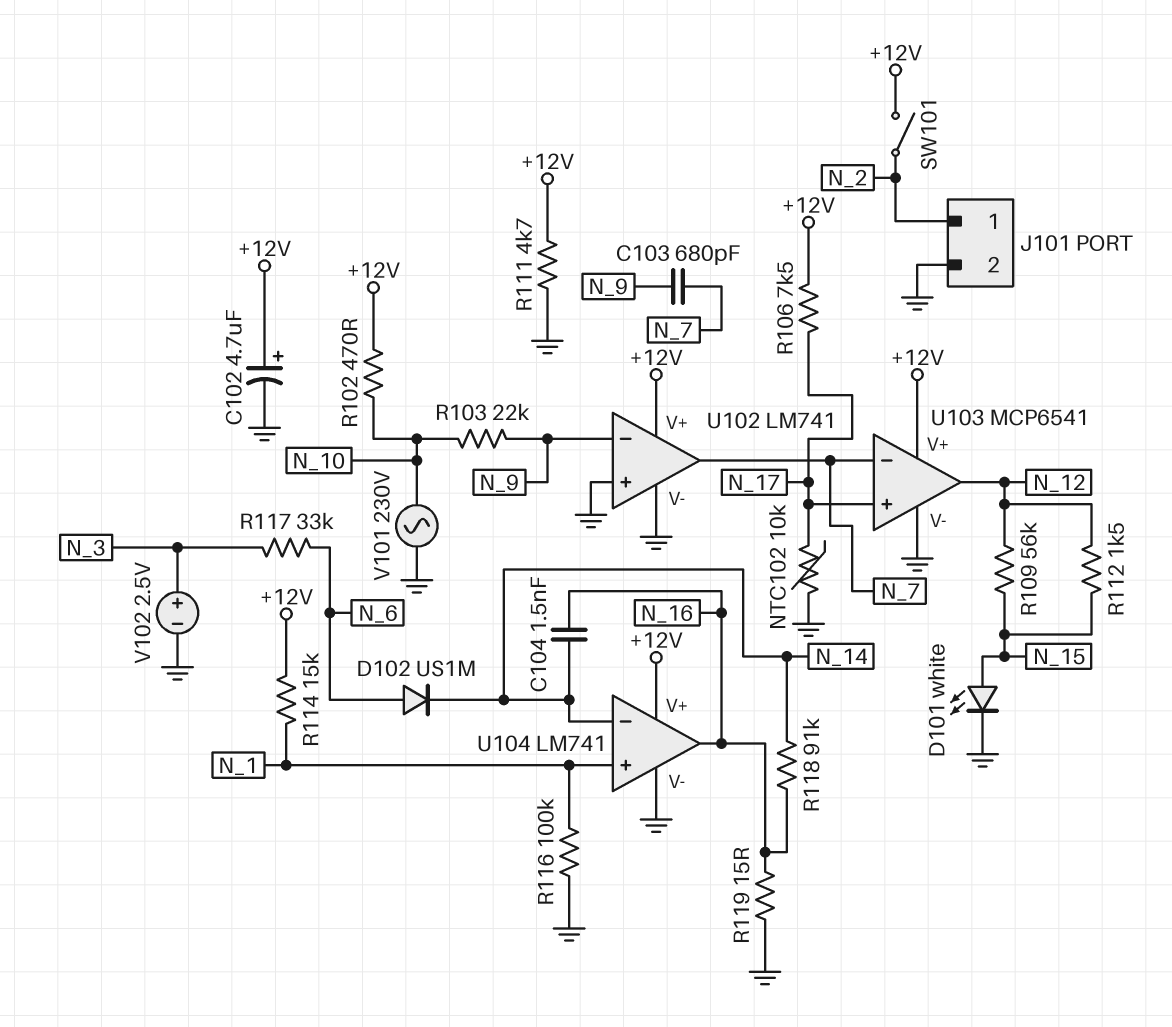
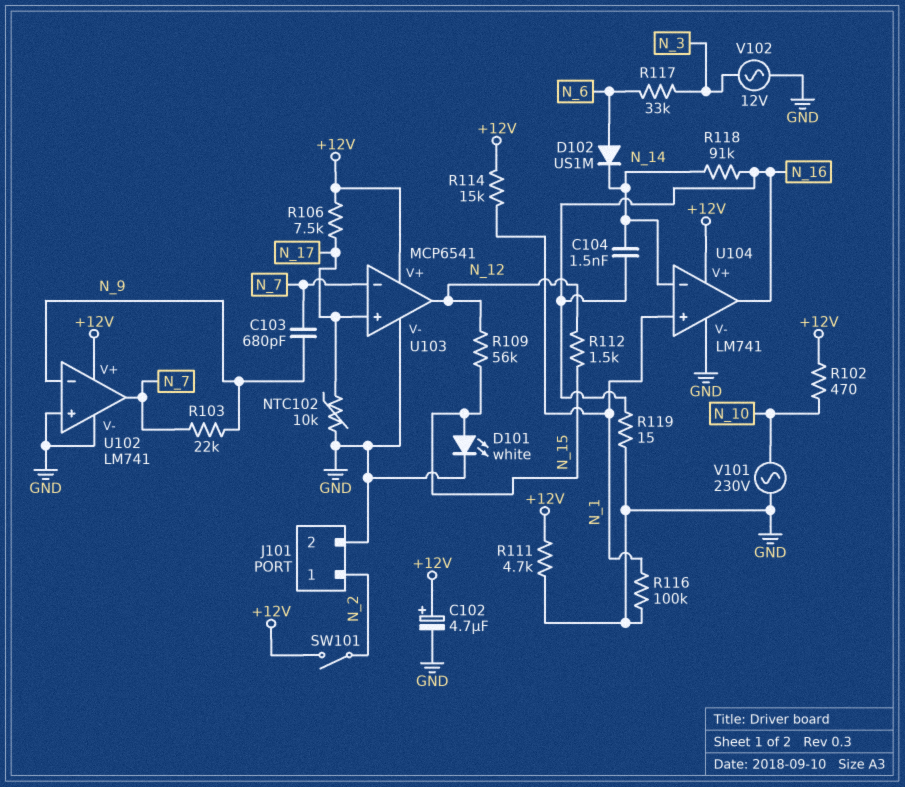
R103: 22k (N_9, N_10) -> 22k (N_7, N_9)
V102: 2.5V (plus N_3, minus GND) -> AC 12V (GND, N_3)

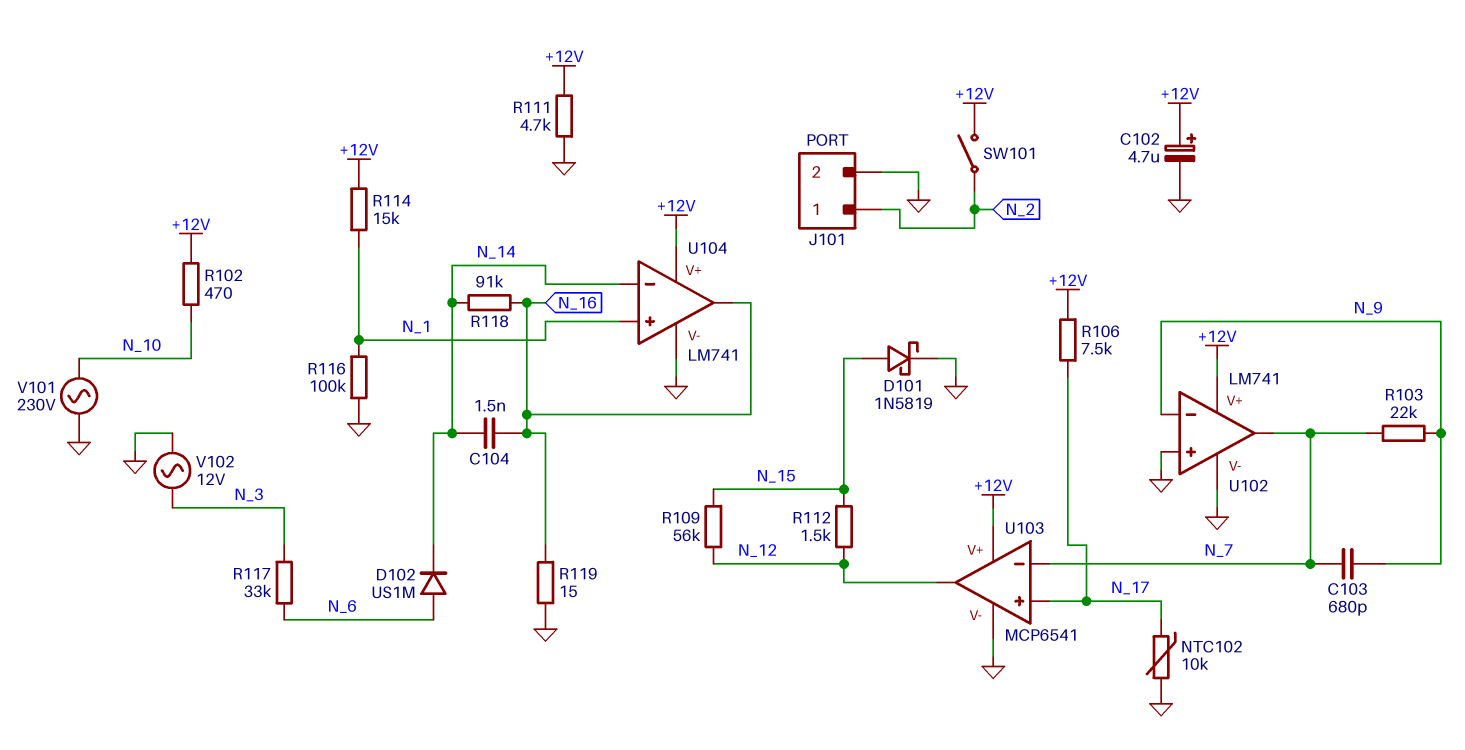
D101: LED white (A N_15, K GND) -> schottky 1N5819 (A N_15, K GND)

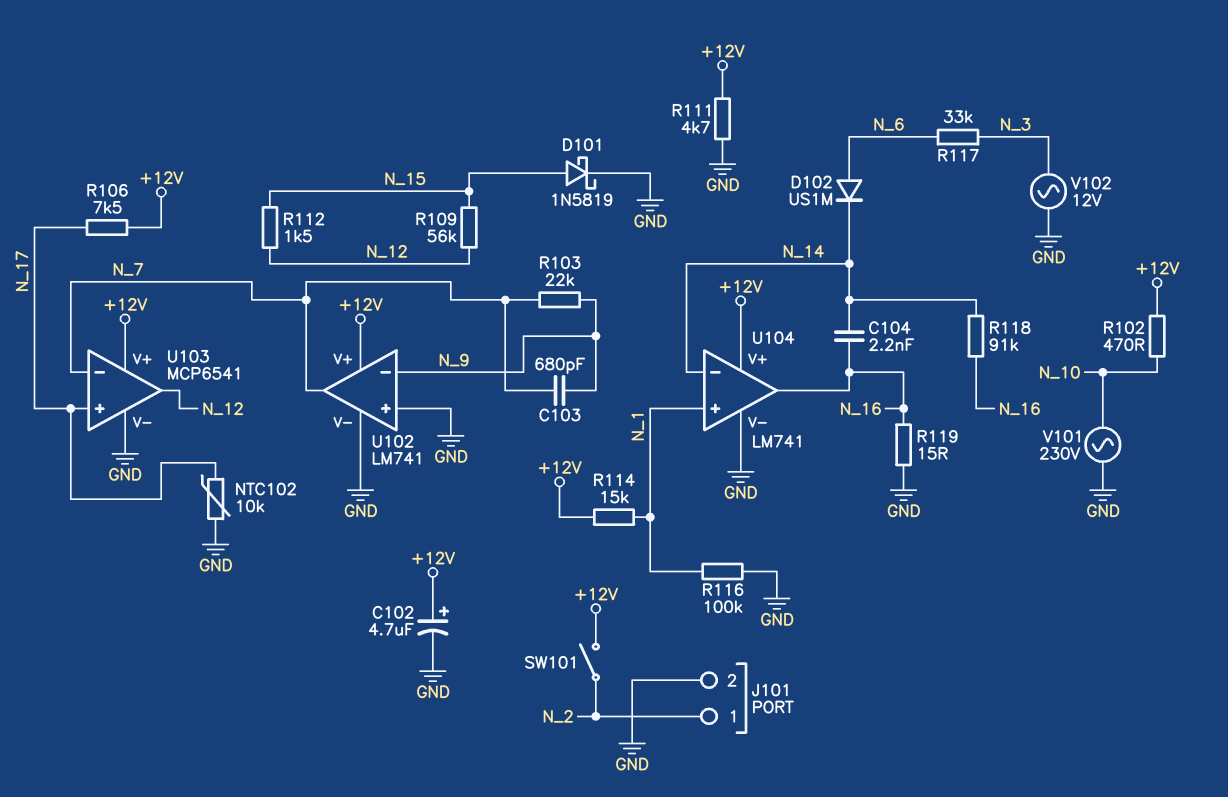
C104: 1.5nF (N_14, N_16) -> 2.2nF (N_14, N_16)

